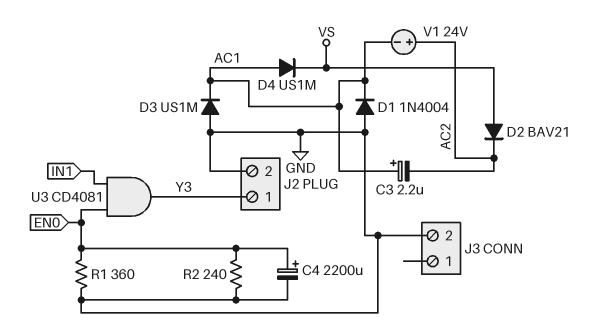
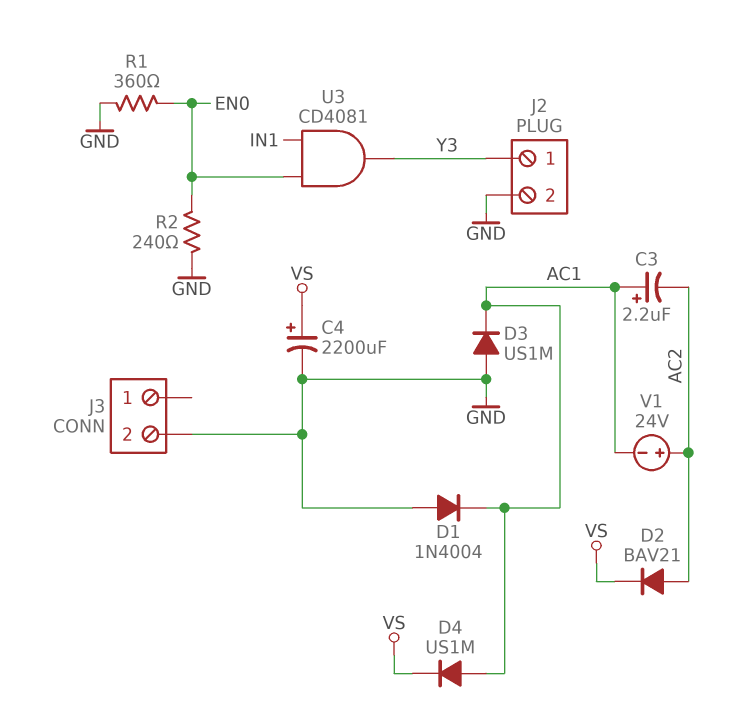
C4: 2200uF (plus EN0, minus GND) -> 2200uF (plus VS, minus GND)
D2: diode BAV21 (A VS, K AC2) -> diode BAV21 (A AC2, K VS)

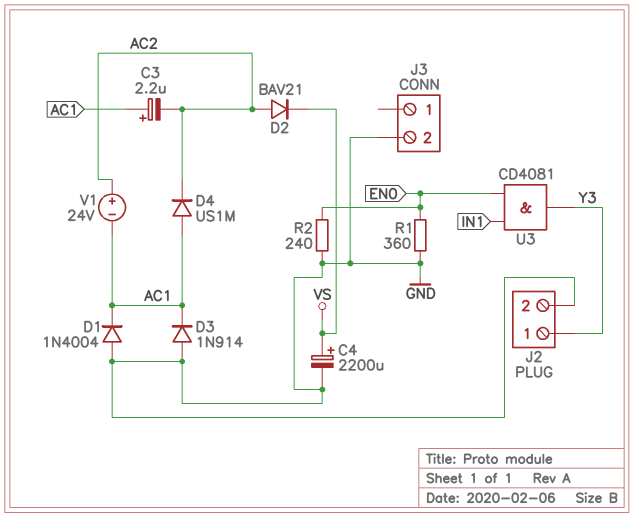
D3: diode US1M (A GND, K AC1) -> diode 1N914 (A GND, K AC1)
D4: diode US1M (A AC1, K VS) -> diode US1M (A AC1, K AC2)

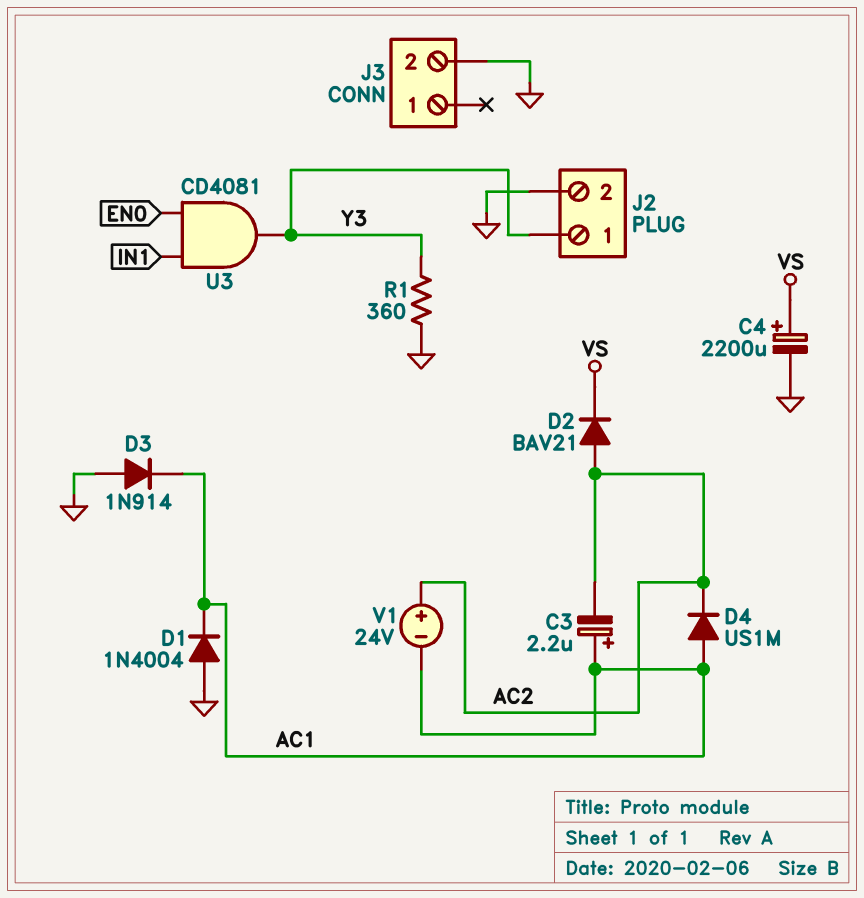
R1: 360 (EN0, GND) -> 360 (GND, Y3)
R2: 240 (EN0, GND) -> none

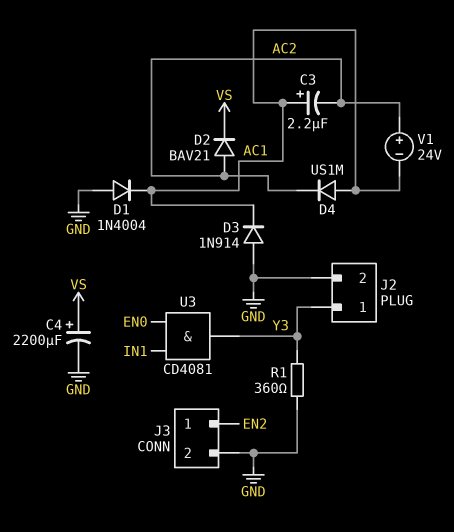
J3 pin 1: none -> EN2

